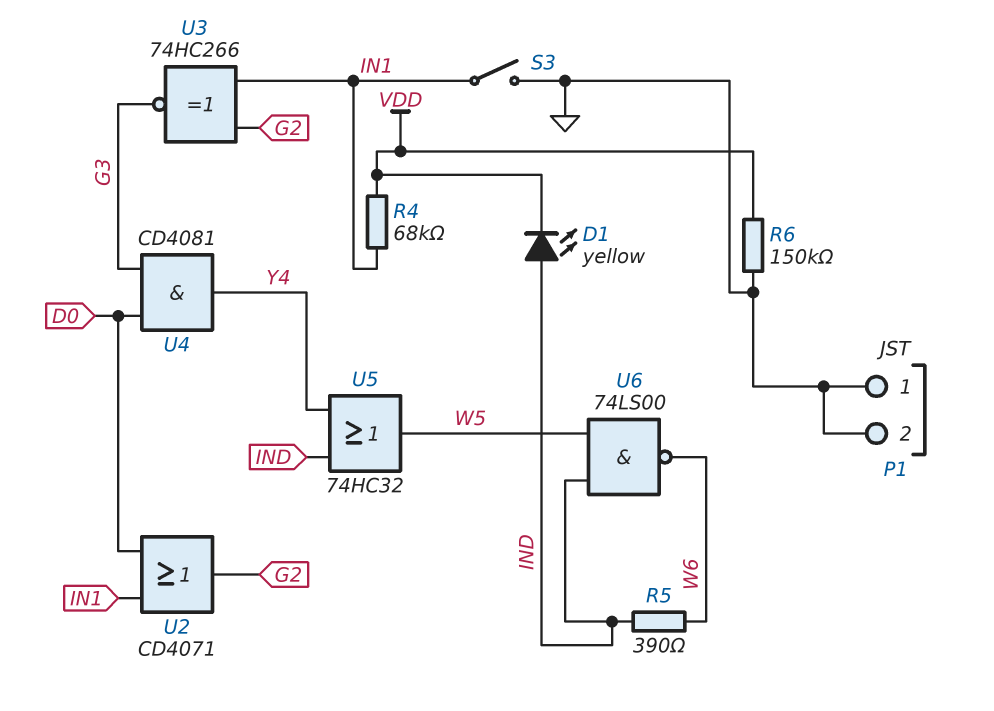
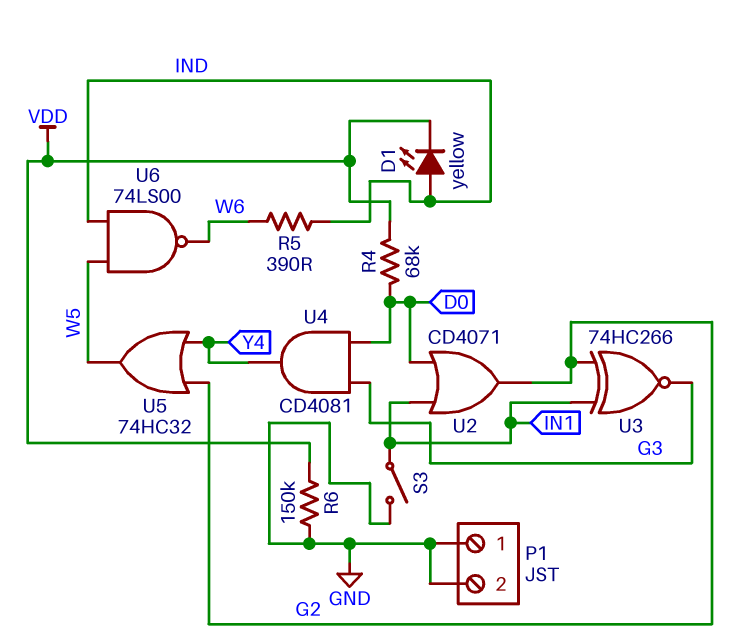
R4: 68k (IN1, VDD) -> 68k (D0, VDD)
U5: OR 74HC32 (in IND, in Y4, out W5) -> OR 74HC32 (in G2, in Y4, out W5)

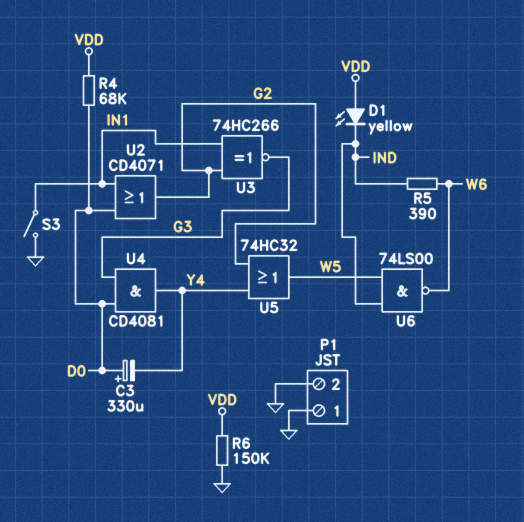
C3: none -> 330uF (plus D0, minus Y4)
D1: LED yellow (A IND, K VDD) -> LED yellow (A VDD, K IND)

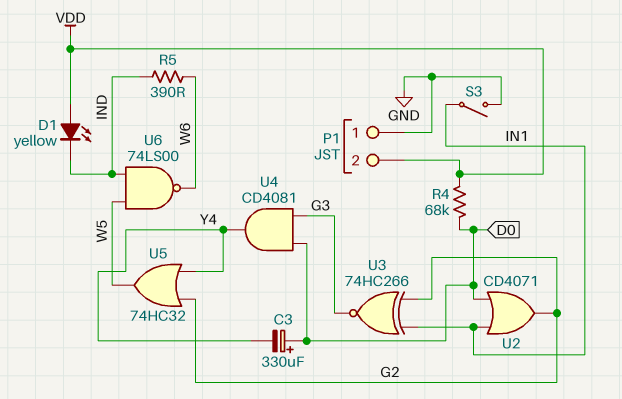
P1 pin 2: GND -> VDD
R6: 150k (GND, VDD) -> none

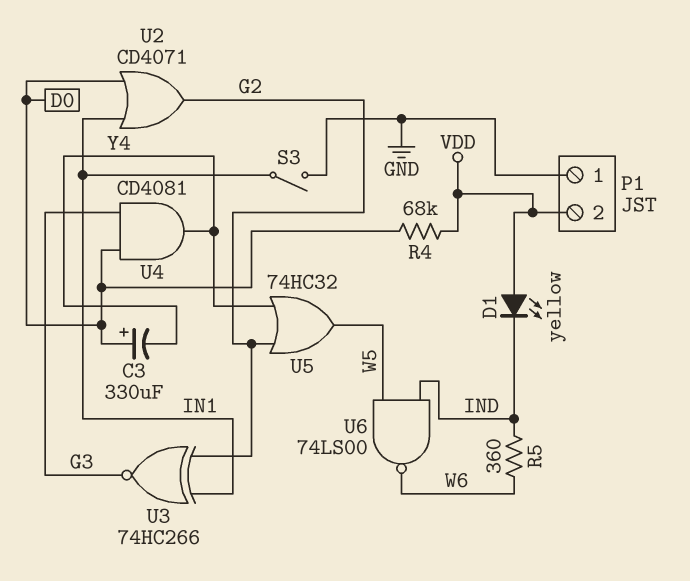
R5: 390 (IND, W6) -> 360 (IND, W6)

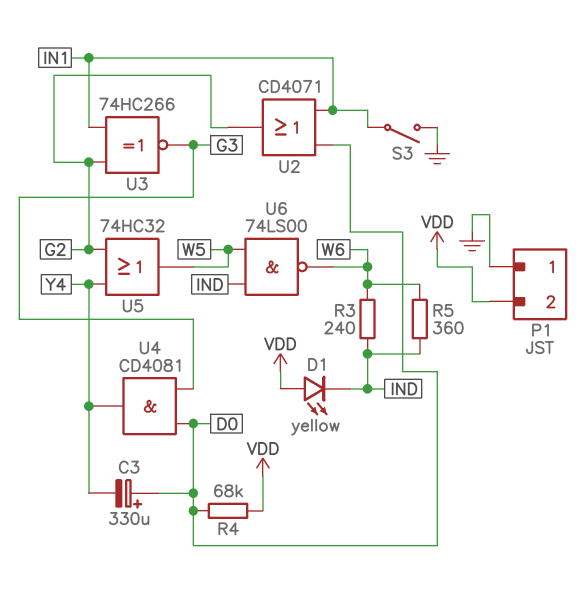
R3: none -> 240 (IND, W6)

